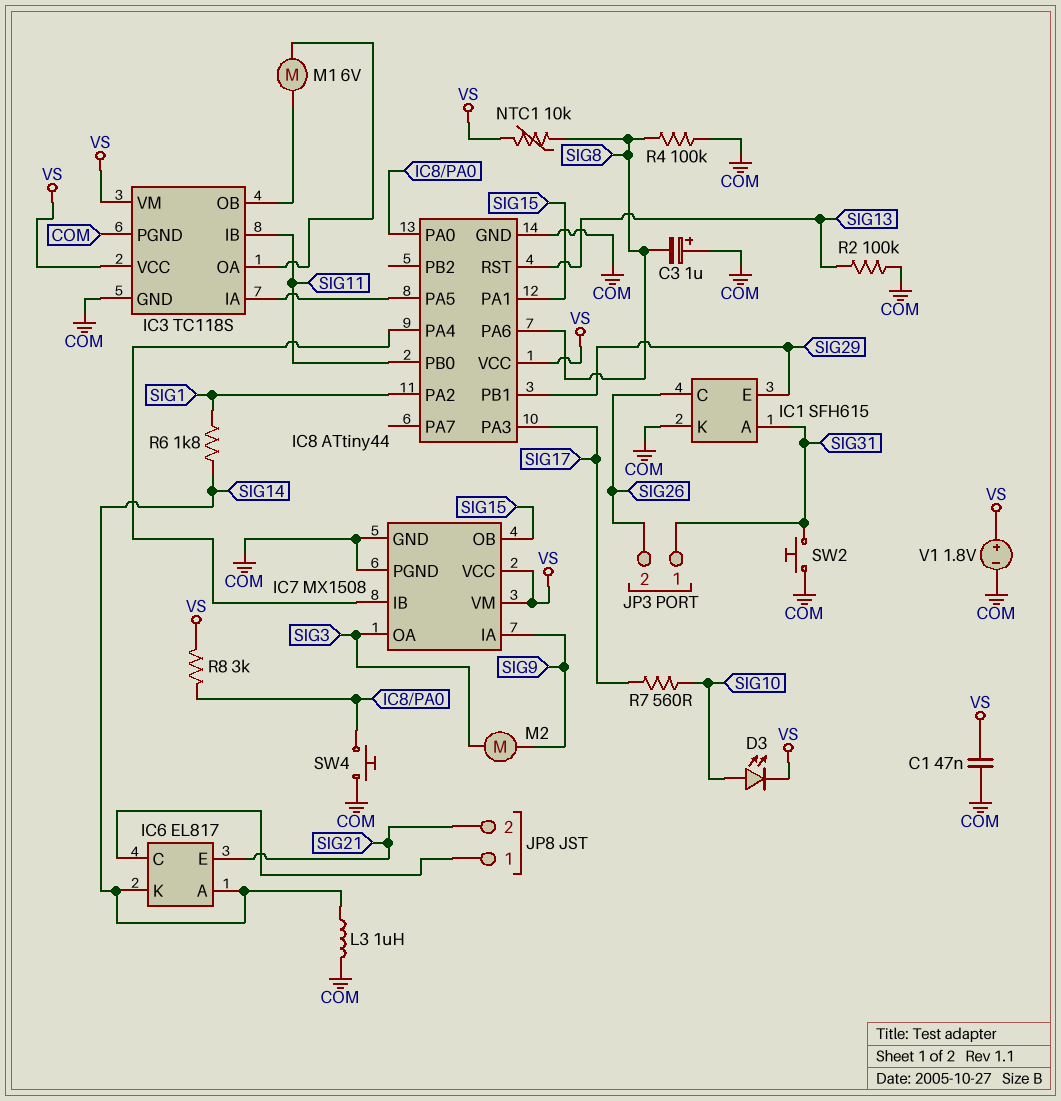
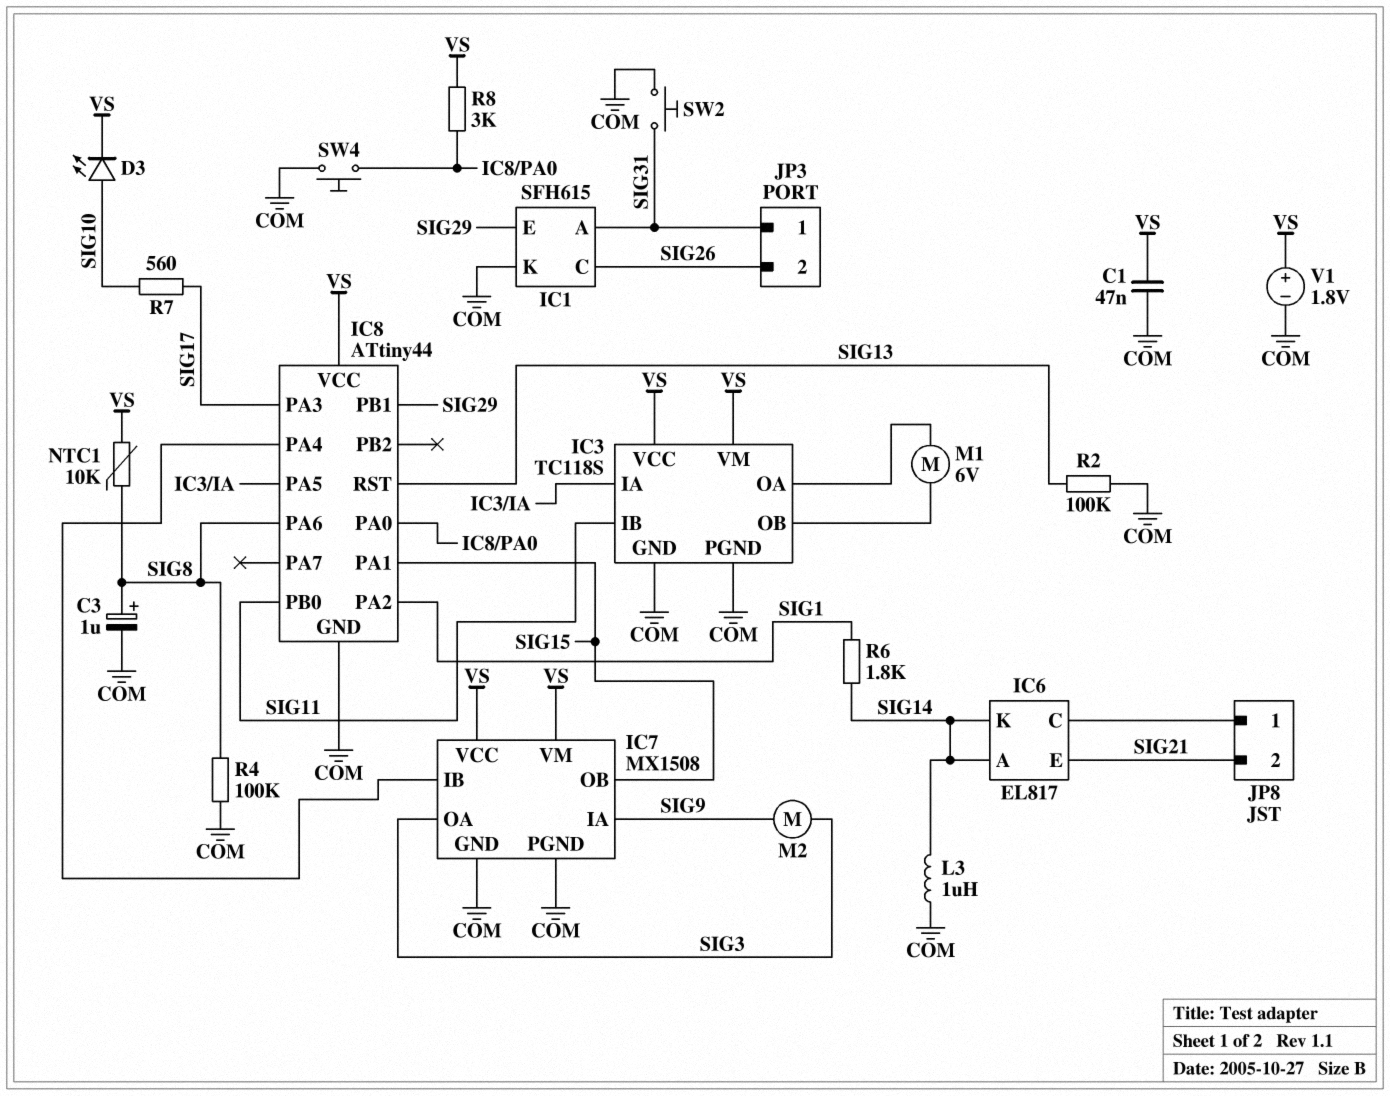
C3: 1uF (plus COM, minus SIG8) -> 1uF (plus SIG8, minus COM)

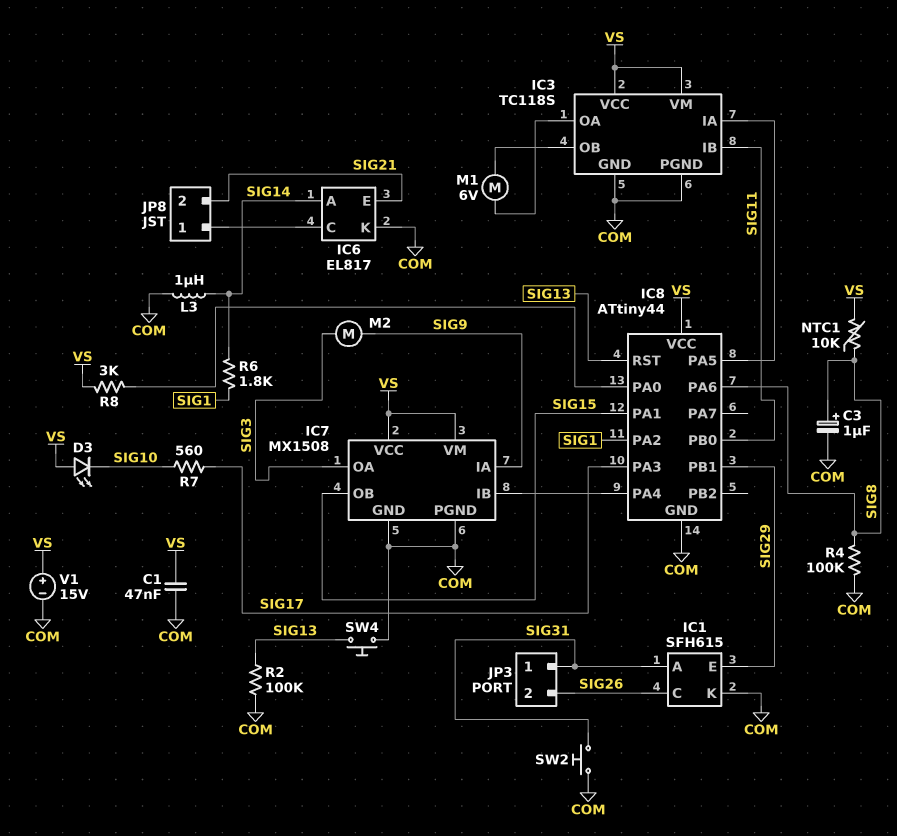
D3: LED (A SIG10, K VS) -> LED (A VS, K SIG10)
IC6 pin K: SIG14 -> COM
SW4: button (COM, IC8/PA0) -> button (COM, SIG13)
V1: 1.8V (plus VS, minus COM) -> 15V (plus VS, minus COM)

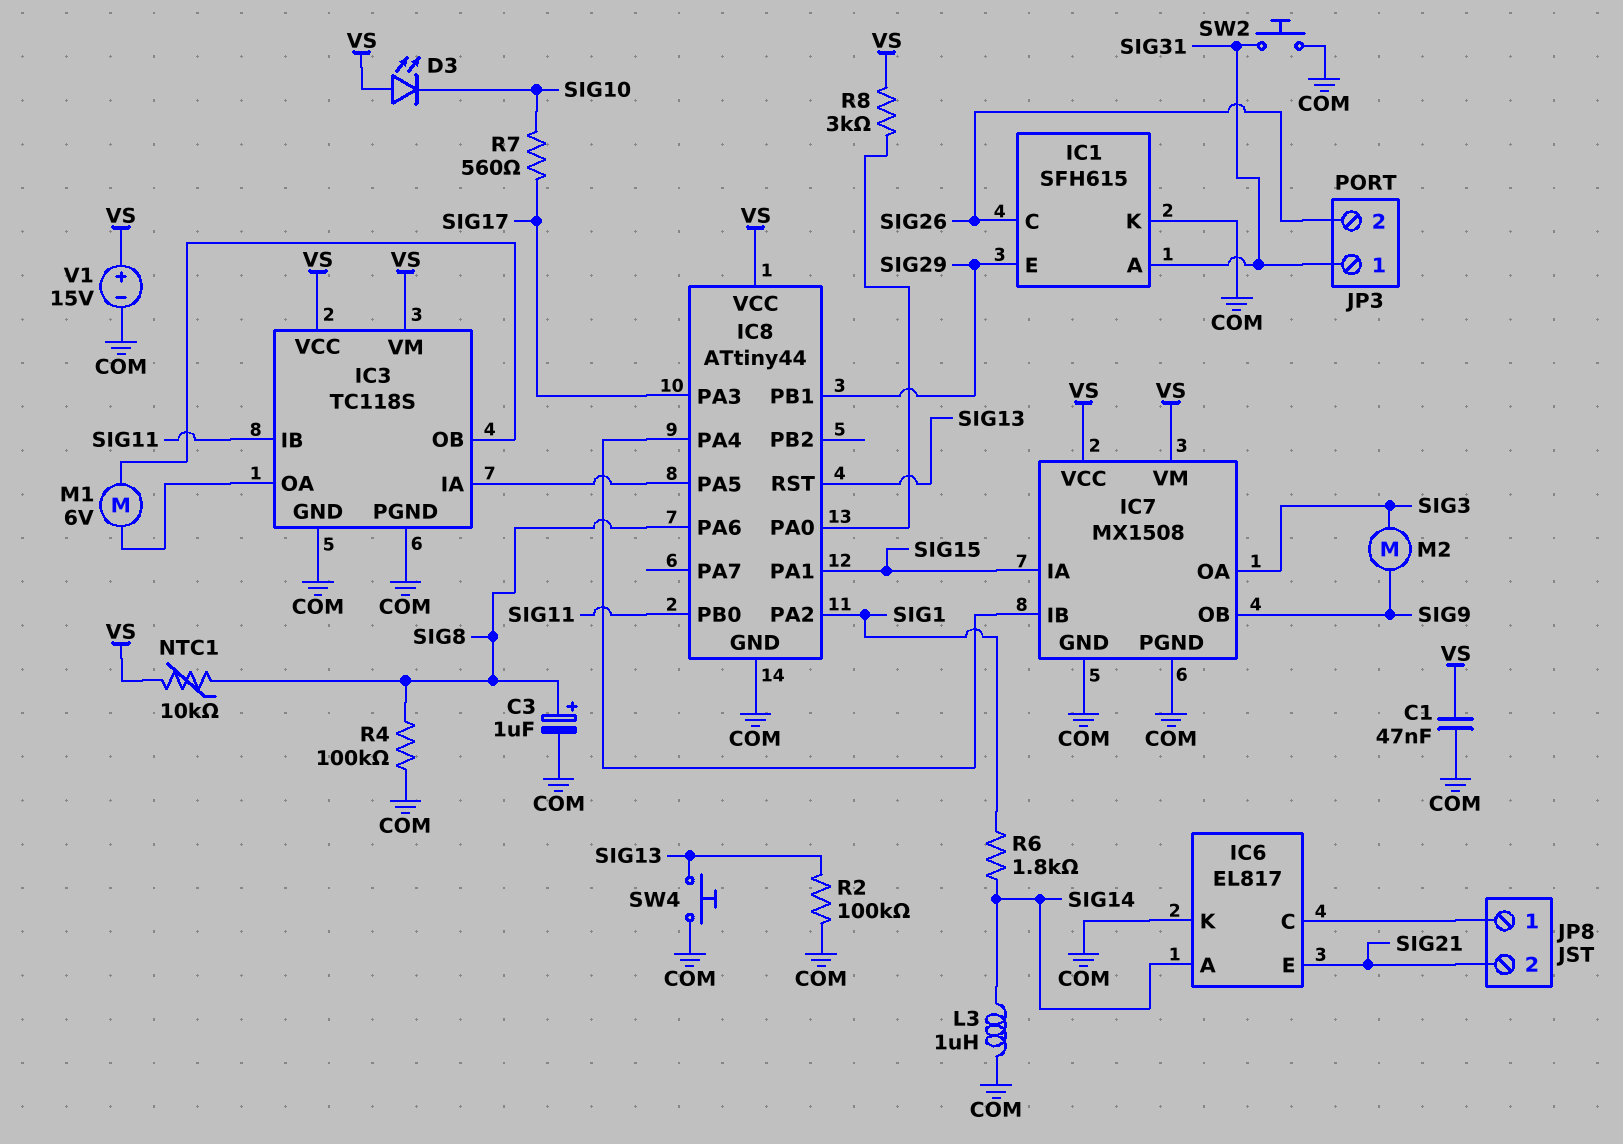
IC7 pin IA: SIG9 -> SIG15
IC7 pin OB: SIG15 -> SIG9

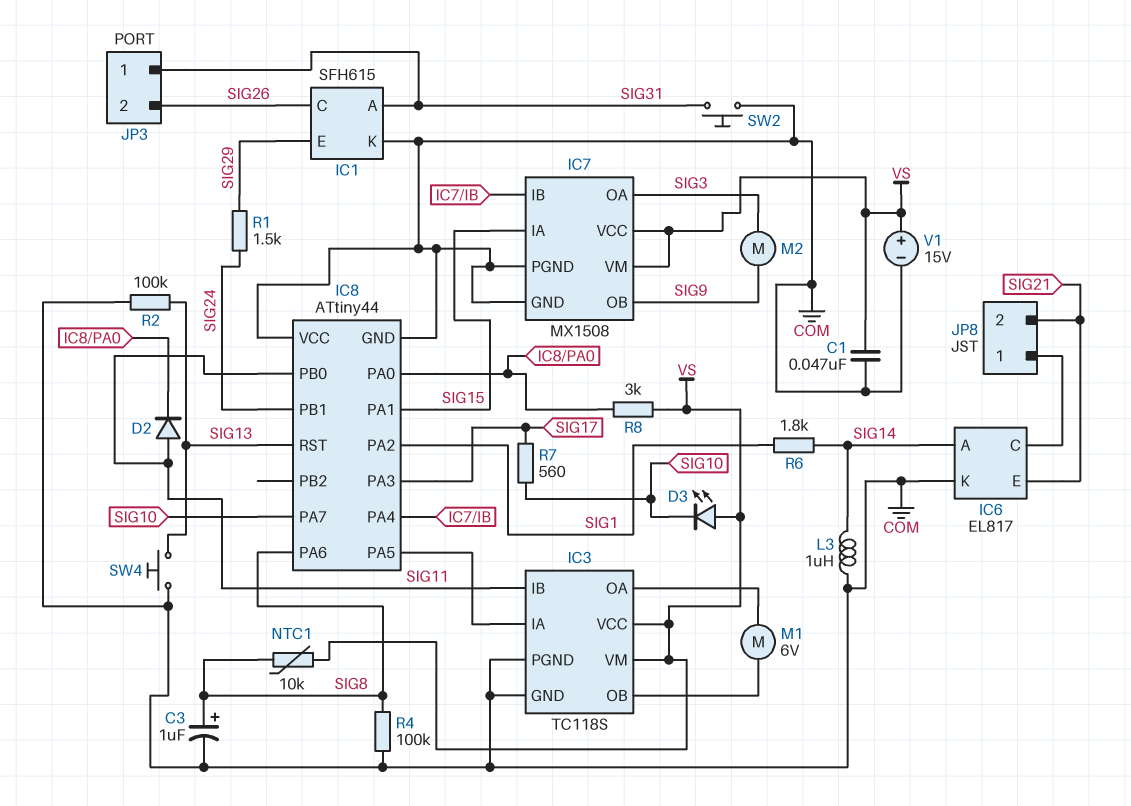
D2: none -> diode (A SIG11, K IC8/PA0)
IC8 pin PA7: none -> SIG10
IC8 pin PB1: SIG29 -> SIG24
IC8 pin VCC: VS -> COM
R1: none -> 1.5k (SIG24, SIG29)

